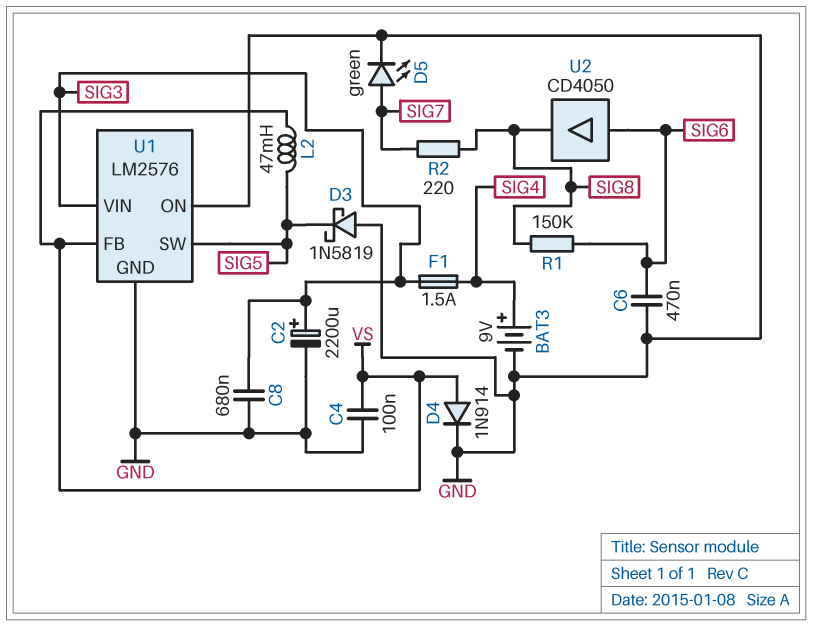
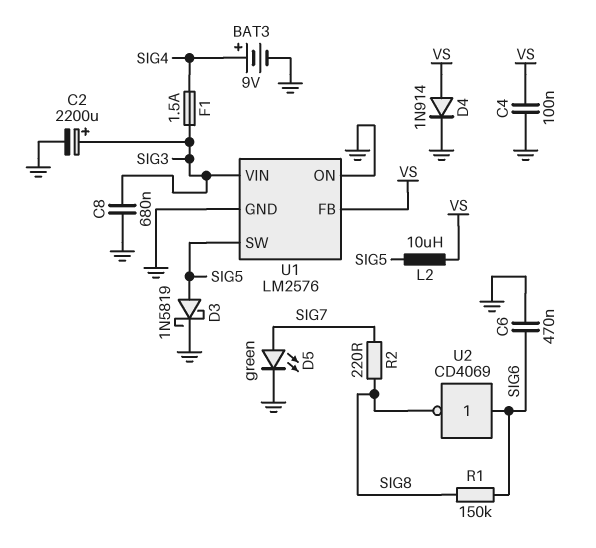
D3: schottky 1N5819 (A GND, K SIG5) -> schottky 1N5819 (A SIG5, K GND)
L2: 47mH (SIG5, VS) -> 10uH (SIG5, VS)
U2: buffer CD4050 (in SIG6, out SIG8) -> NOT CD4069 (in SIG6, out SIG8)

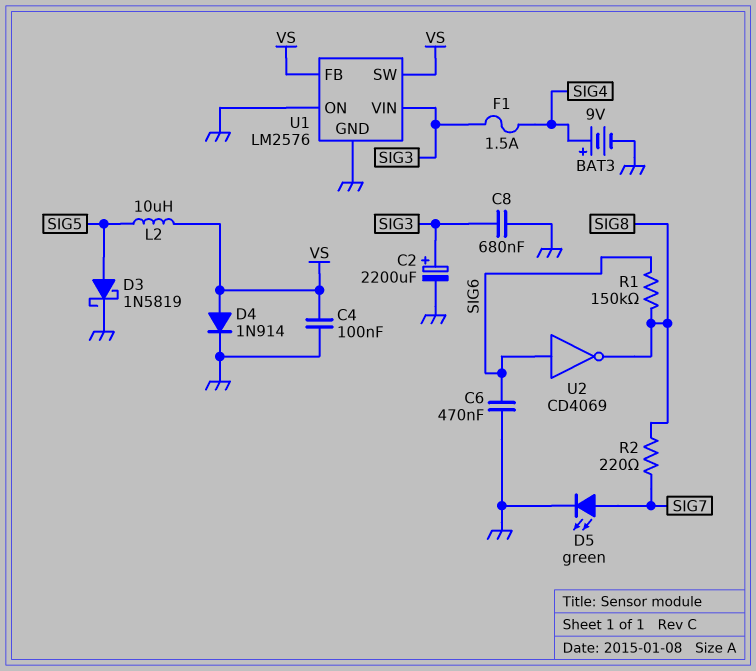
U1 pin SW: SIG5 -> VS

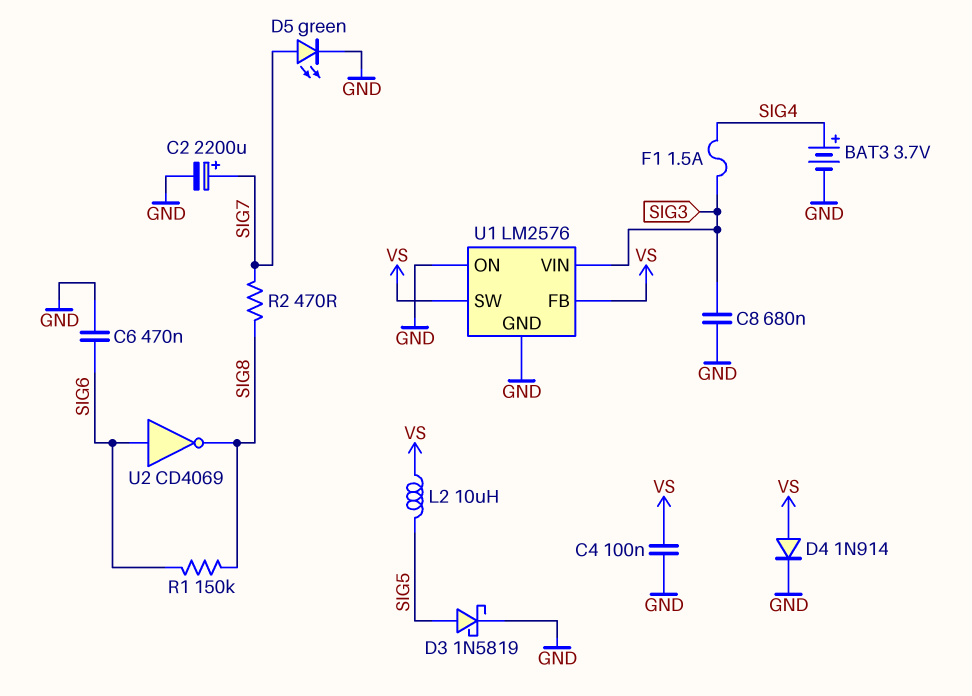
BAT3: 9V (plus SIG4, minus GND) -> 3.7V (plus SIG4, minus GND)
C2: 2200uF (plus SIG3, minus GND) -> 2200uF (plus SIG7, minus GND)
R2: 220 (SIG7, SIG8) -> 470 (SIG7, SIG8)

